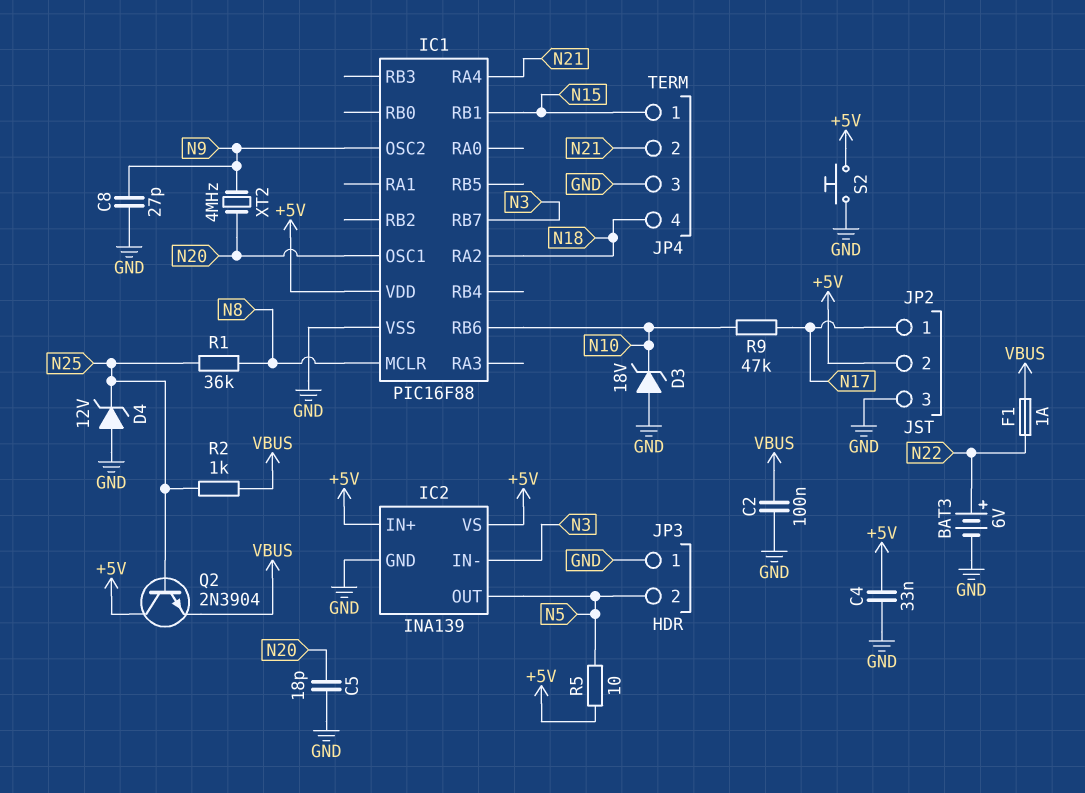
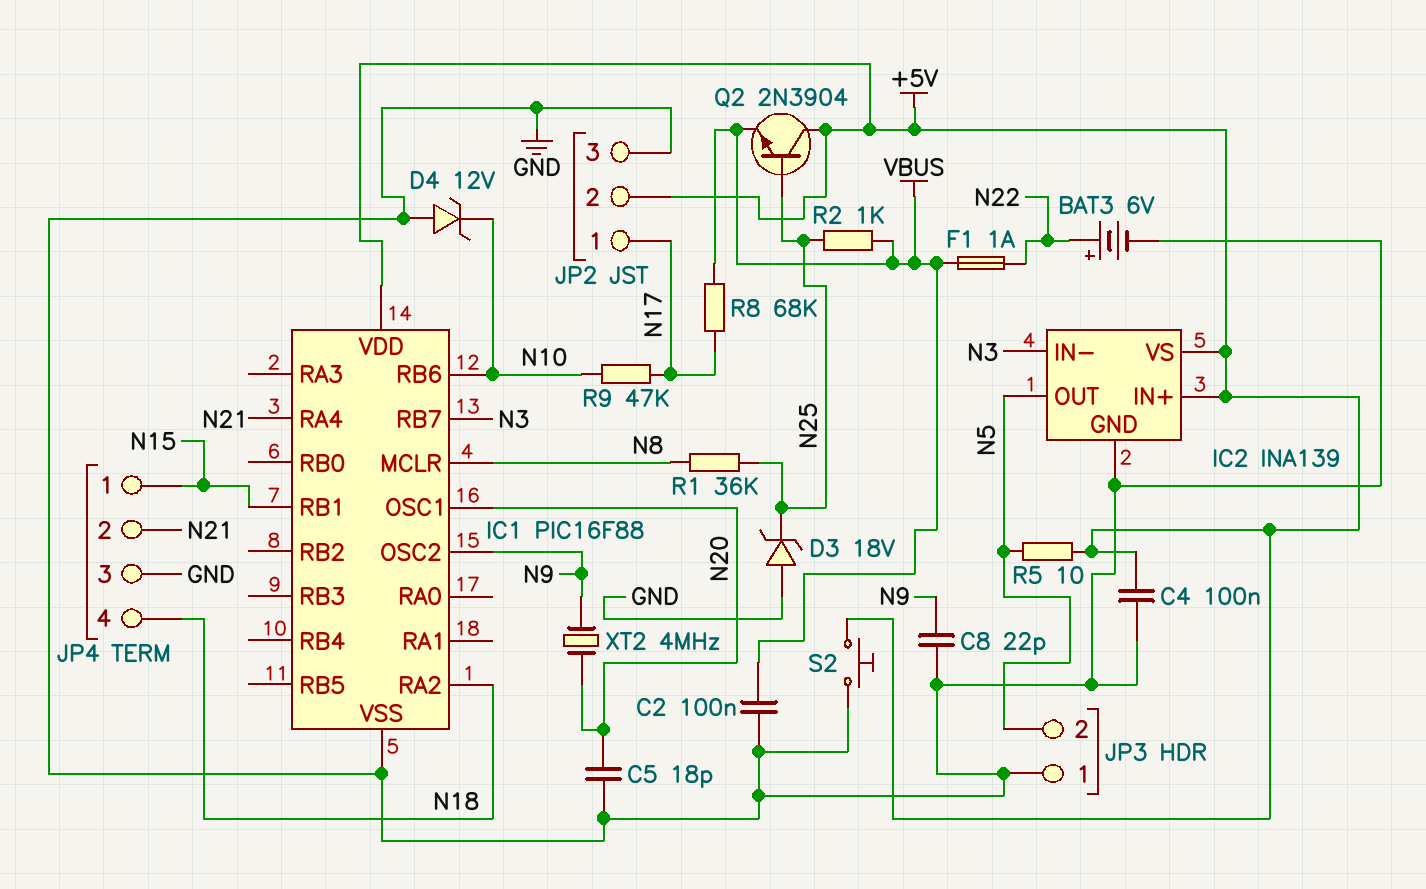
C4: 33nF (+5V, GND) -> 100nF (+5V, GND)
C8: 27pF (GND, N9) -> 22pF (GND, N9)
D3: zener 18V (A GND, K N10) -> zener 18V (A GND, K N25)
D4: zener 12V (A GND, K N25) -> zener 12V (A GND, K N10)
R8: none -> 68k (N17, VBUS)

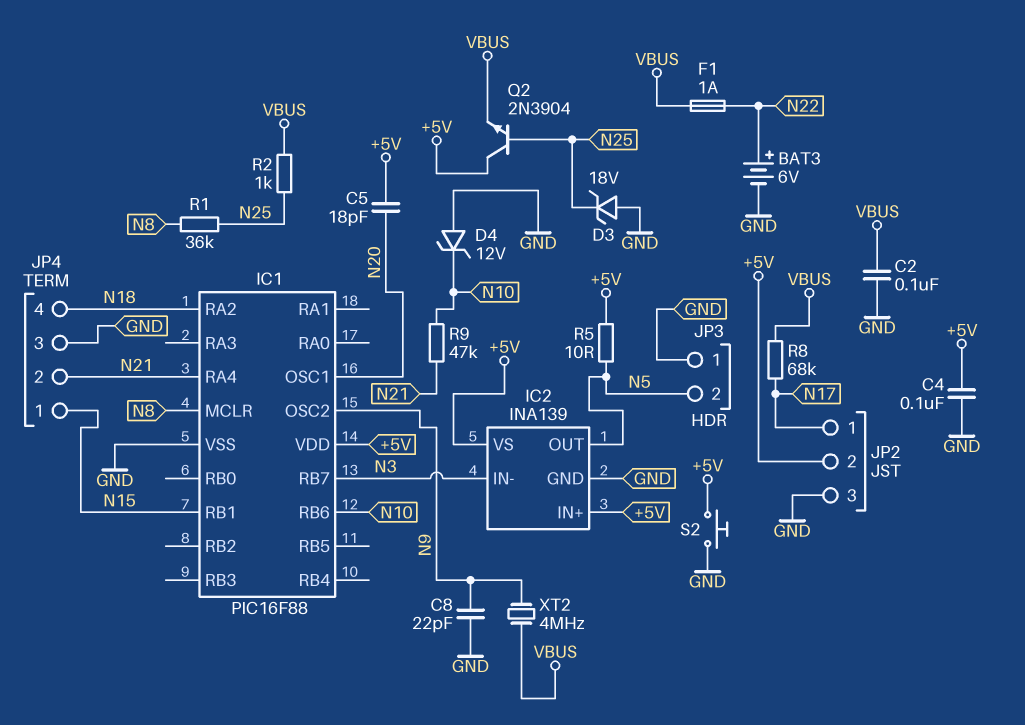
C5: 18pF (GND, N20) -> 18pF (+5V, N20)
R9: 47k (N10, N17) -> 47k (N10, N21)
XT2: 4MHz (N9, N20) -> 4MHz (N9, VBUS)

